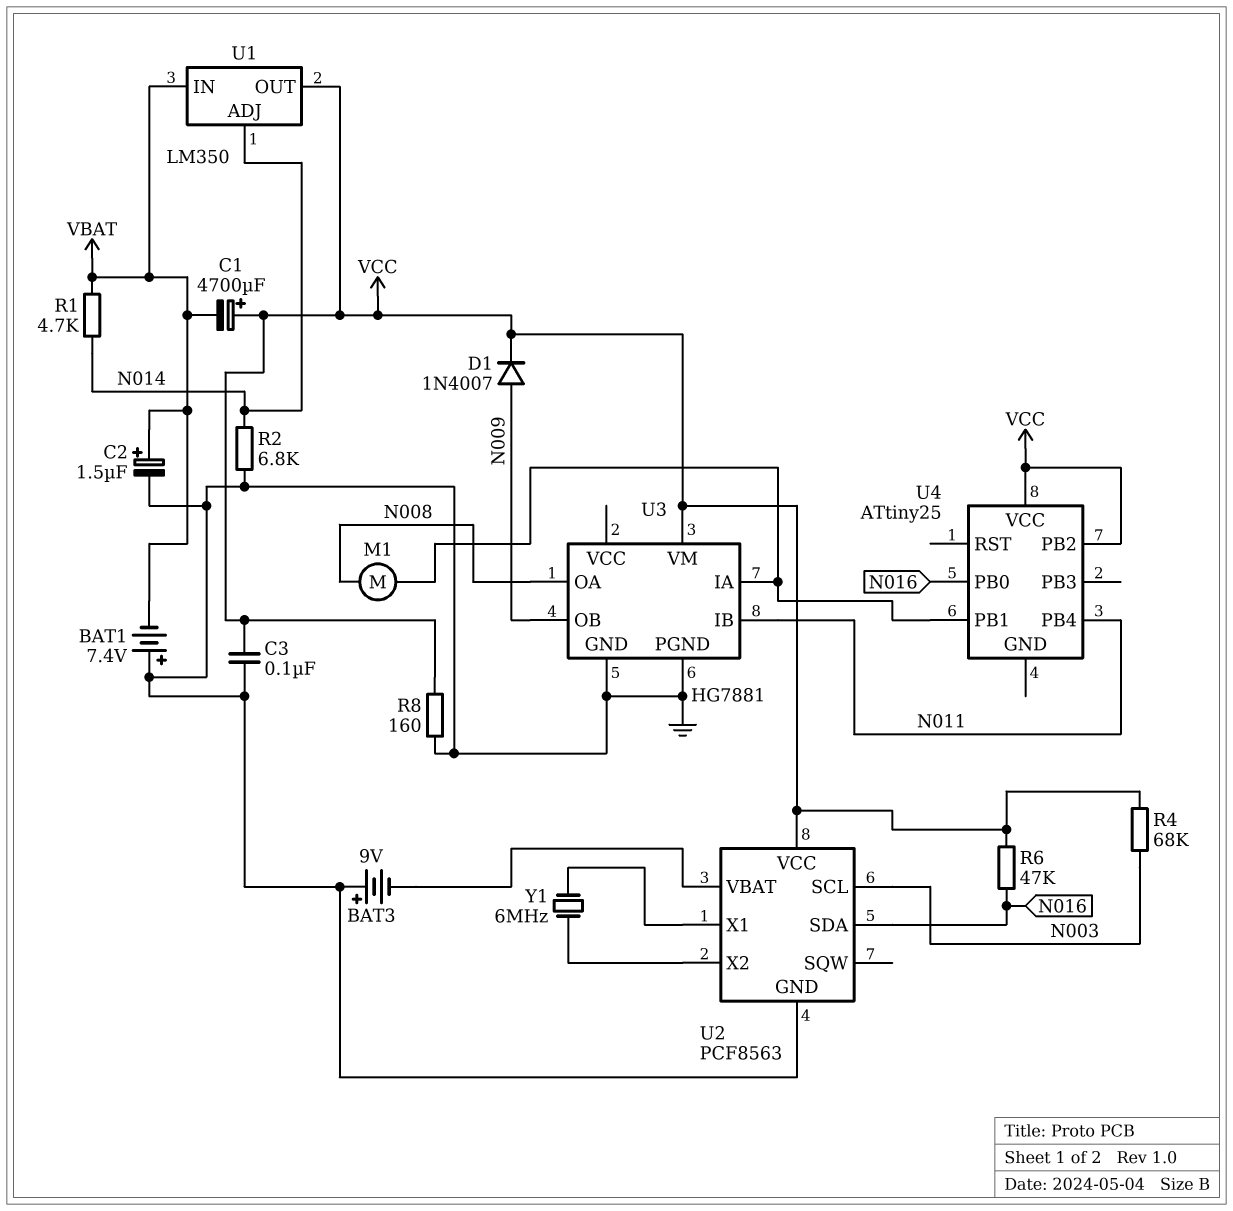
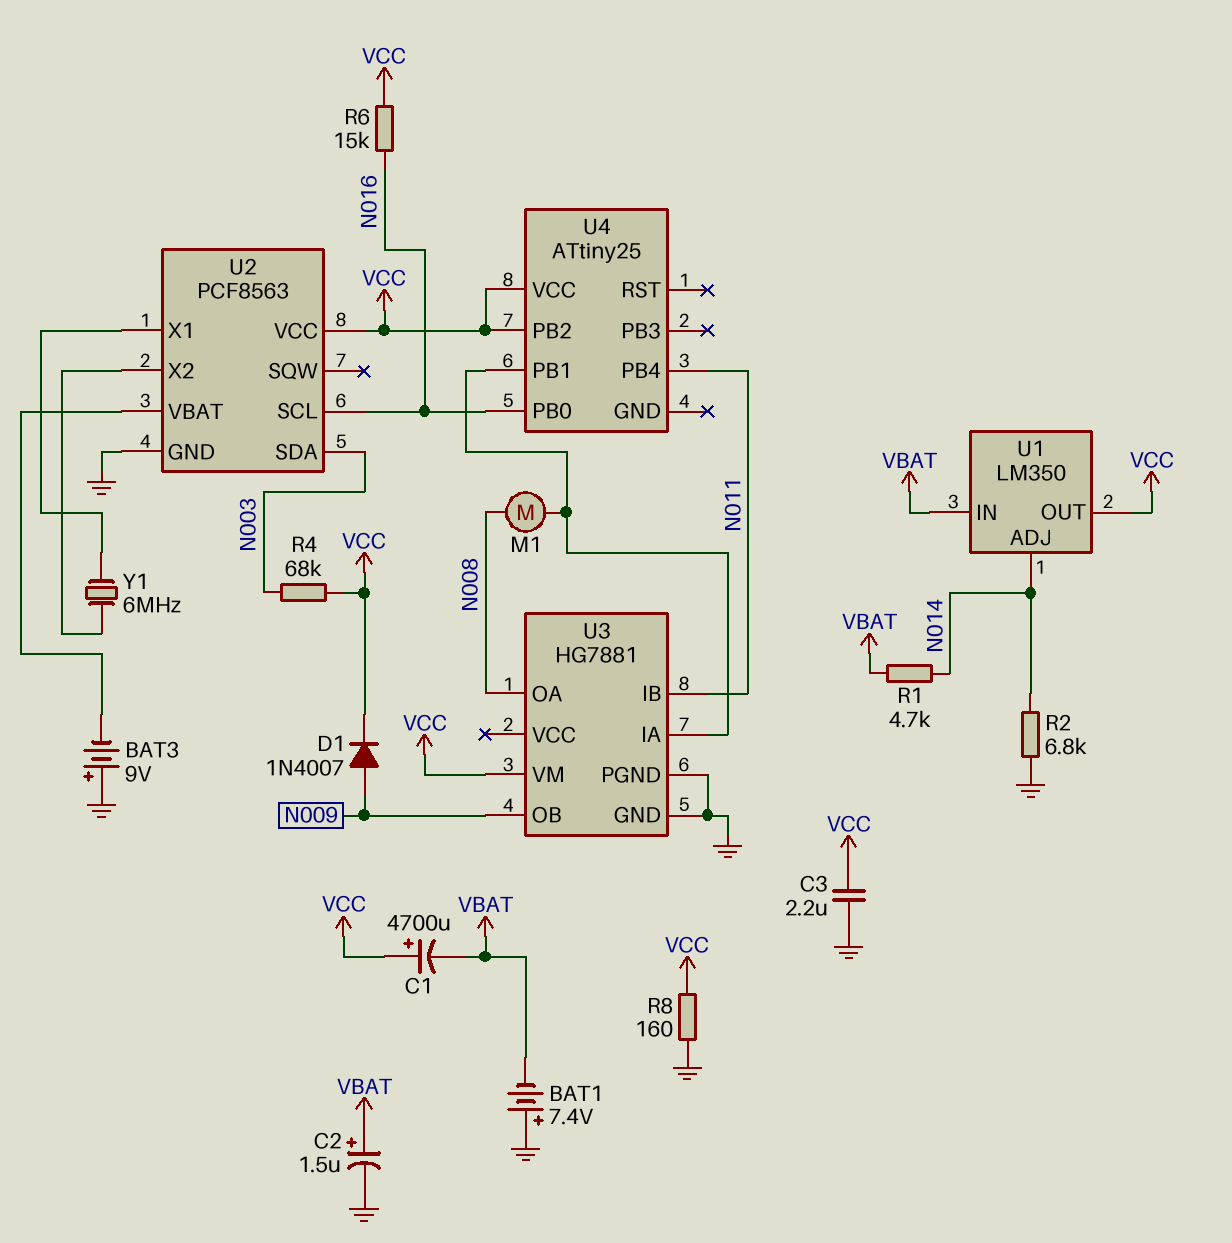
C3: 100nF (GND, VCC) -> 2.2uF (GND, VCC)
R6: 47k (N016, VCC) -> 15k (N016, VCC)
U2 pin SCL: N003 -> N016
U2 pin SDA: N016 -> N003

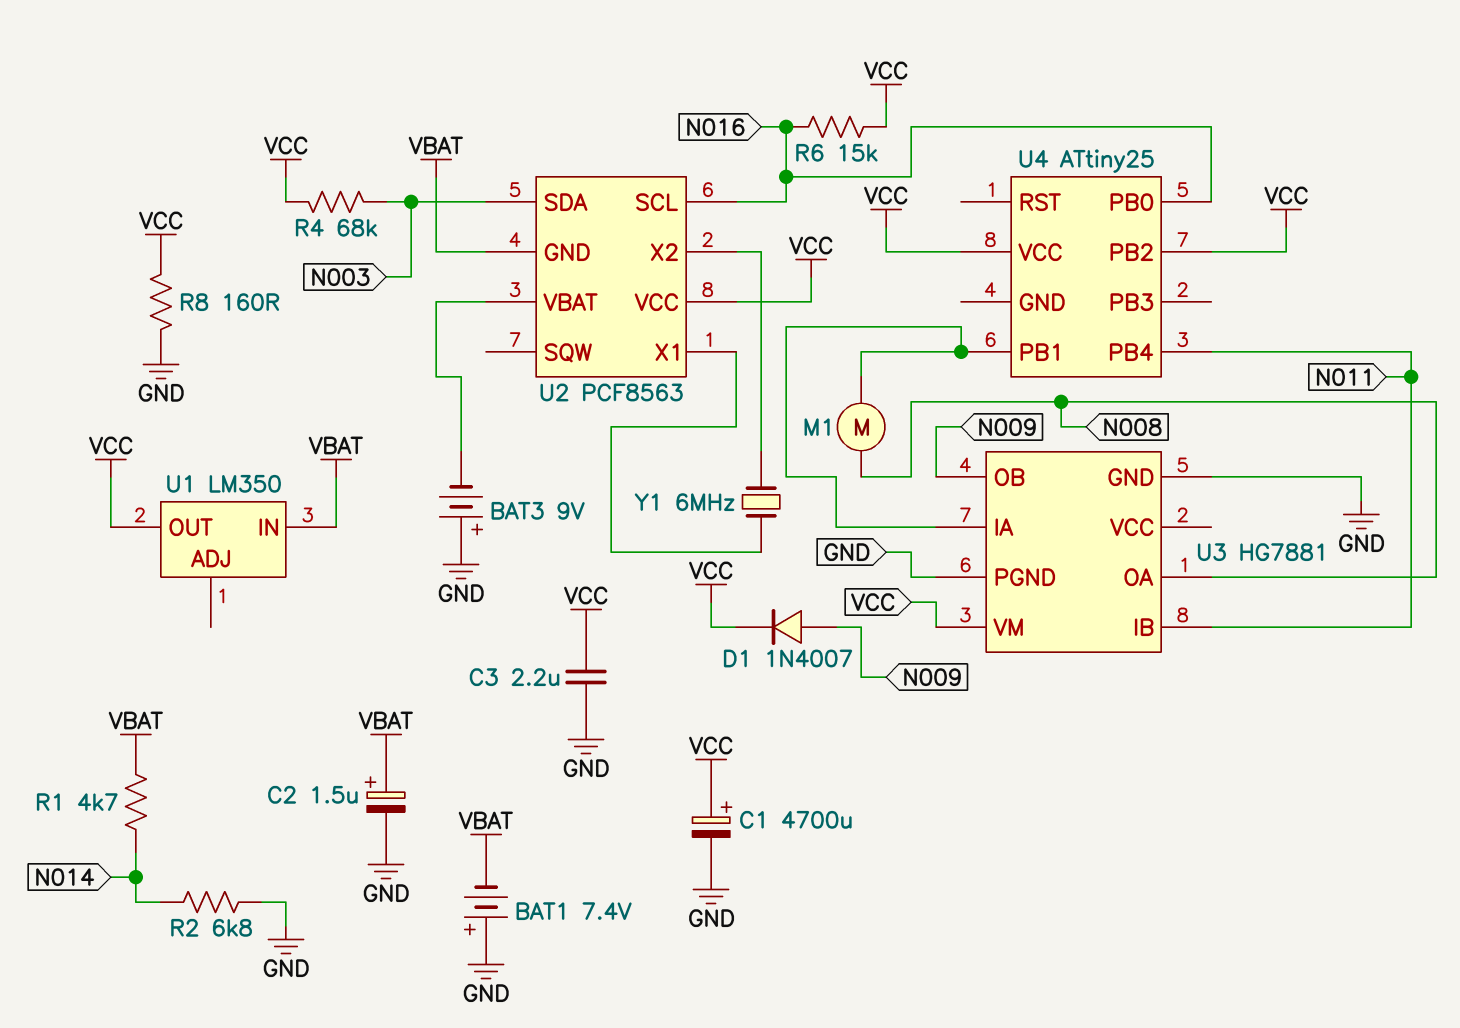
C1: 4700uF (plus VCC, minus VBAT) -> 4700uF (plus VCC, minus GND)
U1 pin ADJ: N014 -> none
U2 pin GND: GND -> VBAT

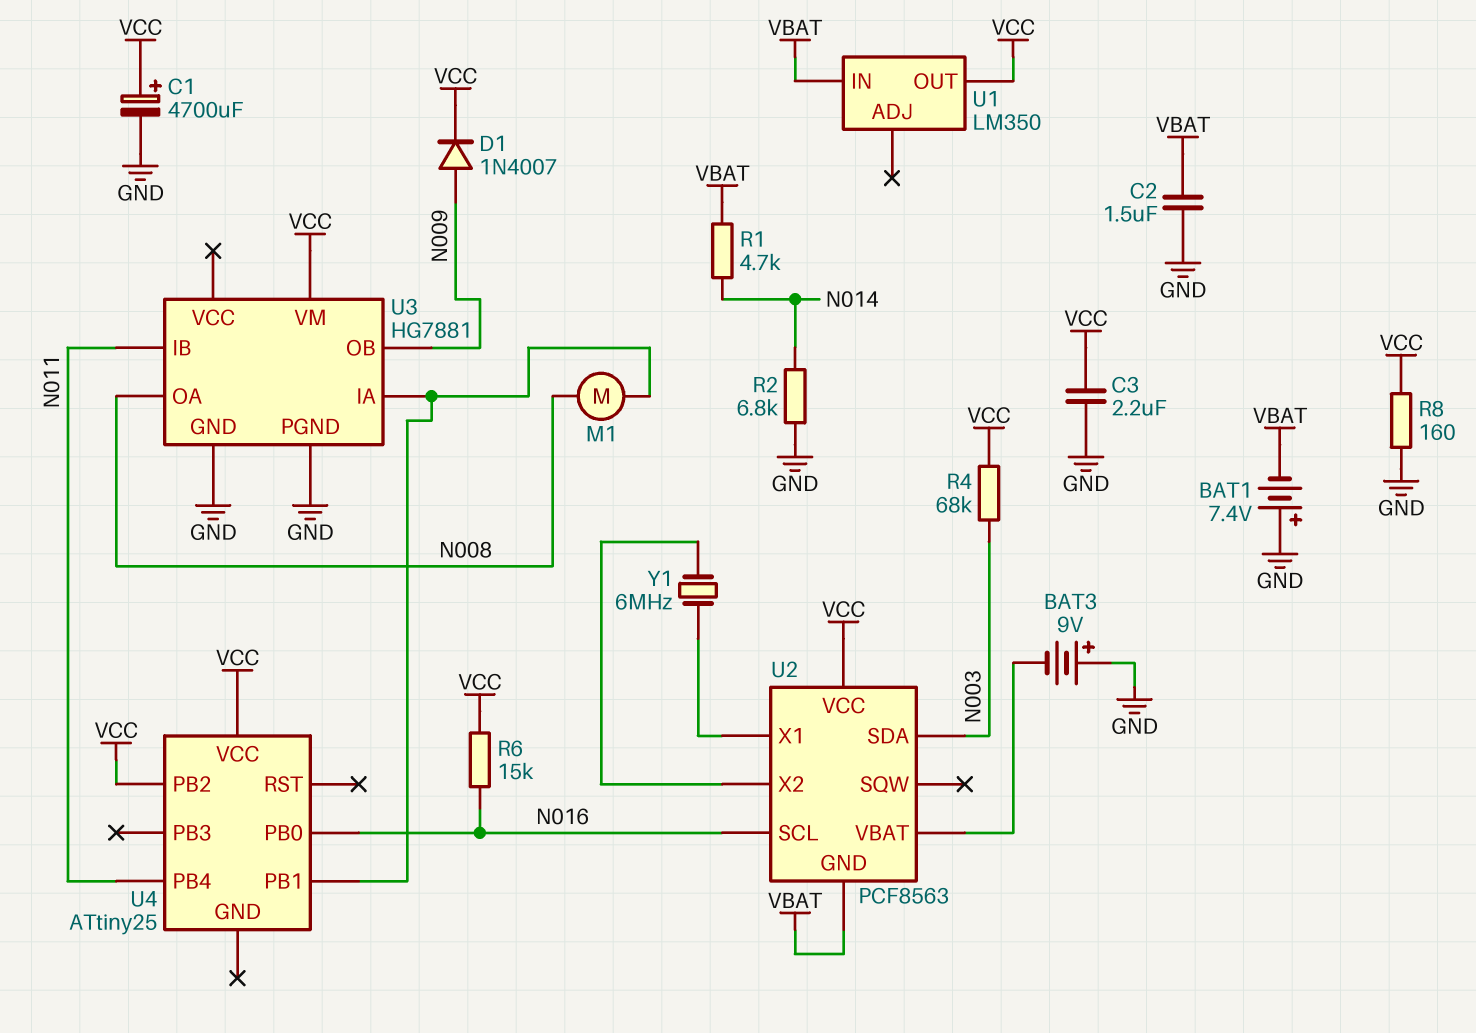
C2: 1.5uF (plus VBAT, minus GND) -> 1.5uF (GND, VBAT)

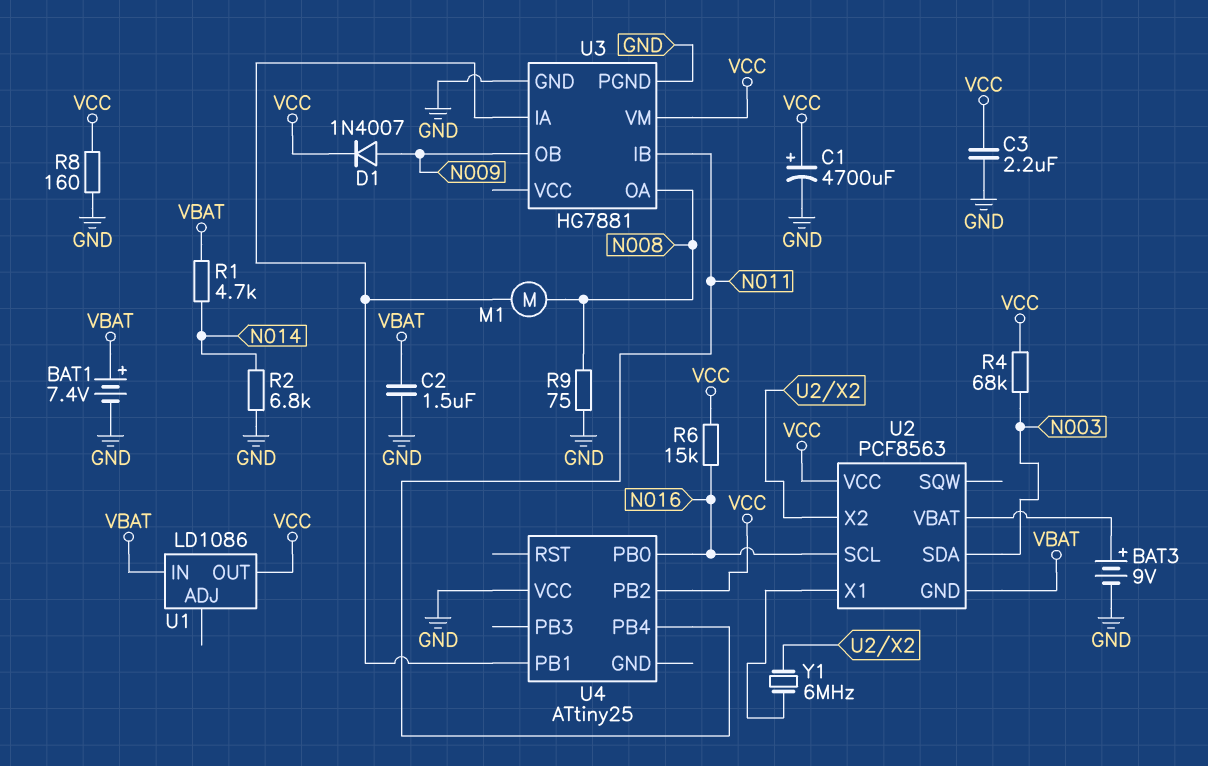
BAT1: 7.4V (plus GND, minus VBAT) -> 7.4V (plus VBAT, minus GND)
BAT3: 9V (plus GND, minus U2/VBAT) -> 9V (plus U2/VBAT, minus GND)
R9: none -> 75 (GND, N008)
U1: LM350 -> LD1086
U4 pin VCC: VCC -> GND

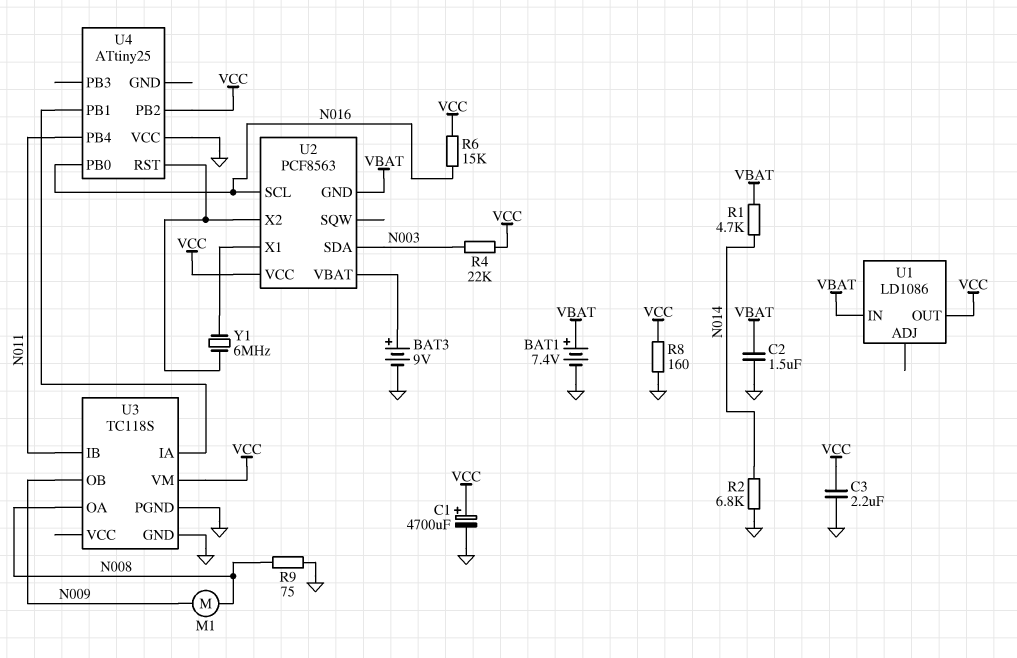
D1: diode 1N4007 (A N009, K VCC) -> none
M1: motor (N008, U3/IA) -> motor (N008, N009)
R4: 68k (N003, VCC) -> 22k (N003, VCC)
U3: HG7881 -> TC118S
U4 pin RST: none -> U2/X2

